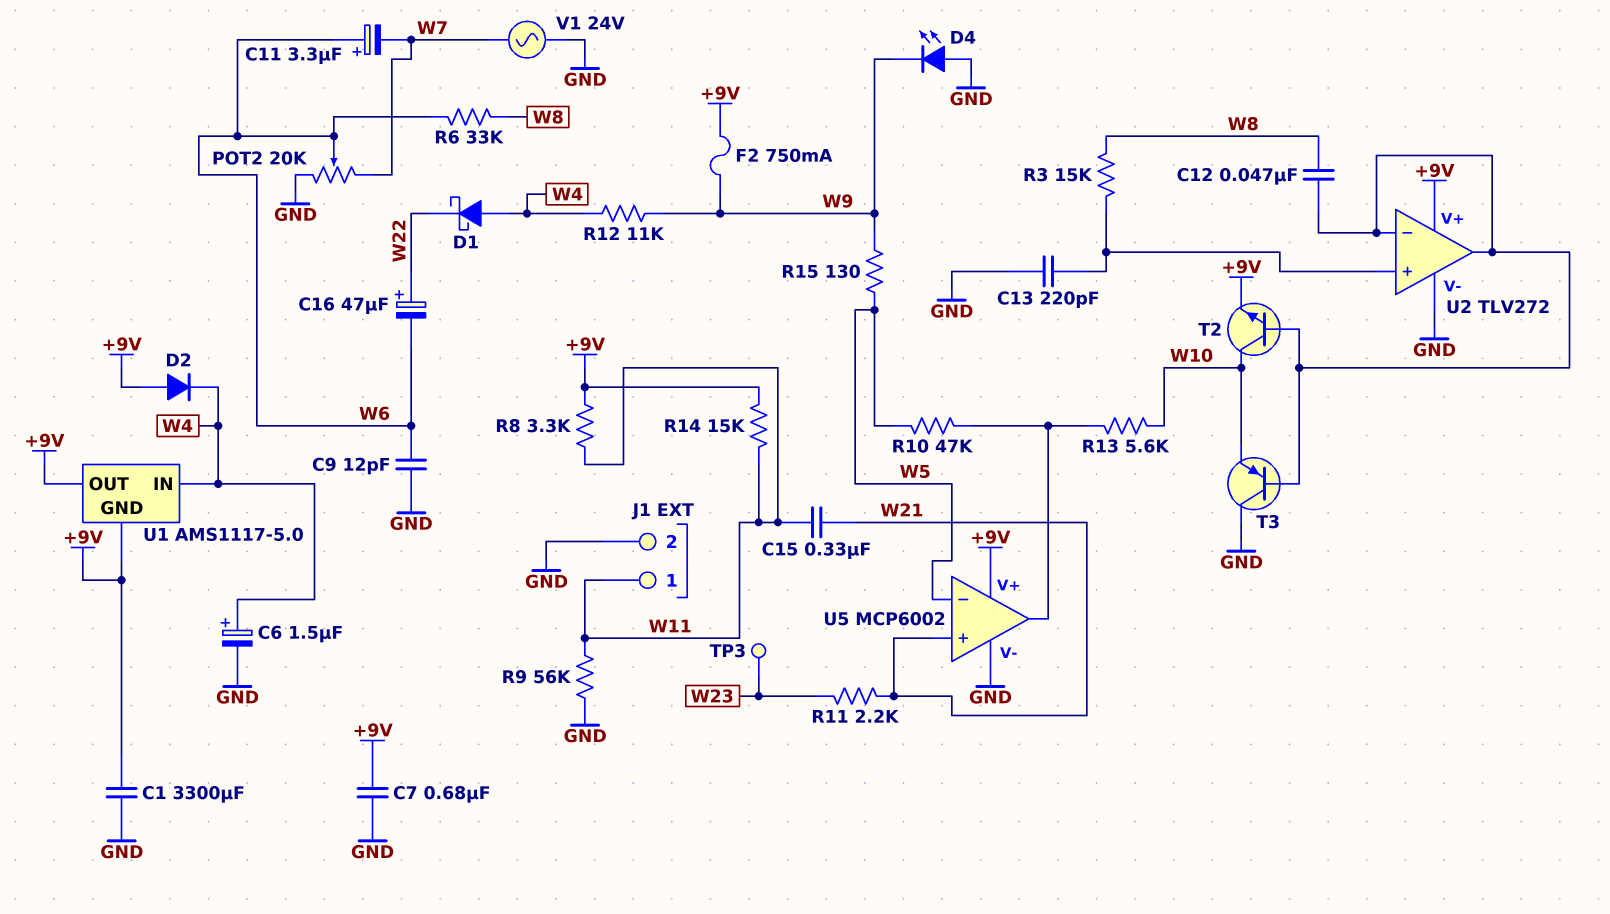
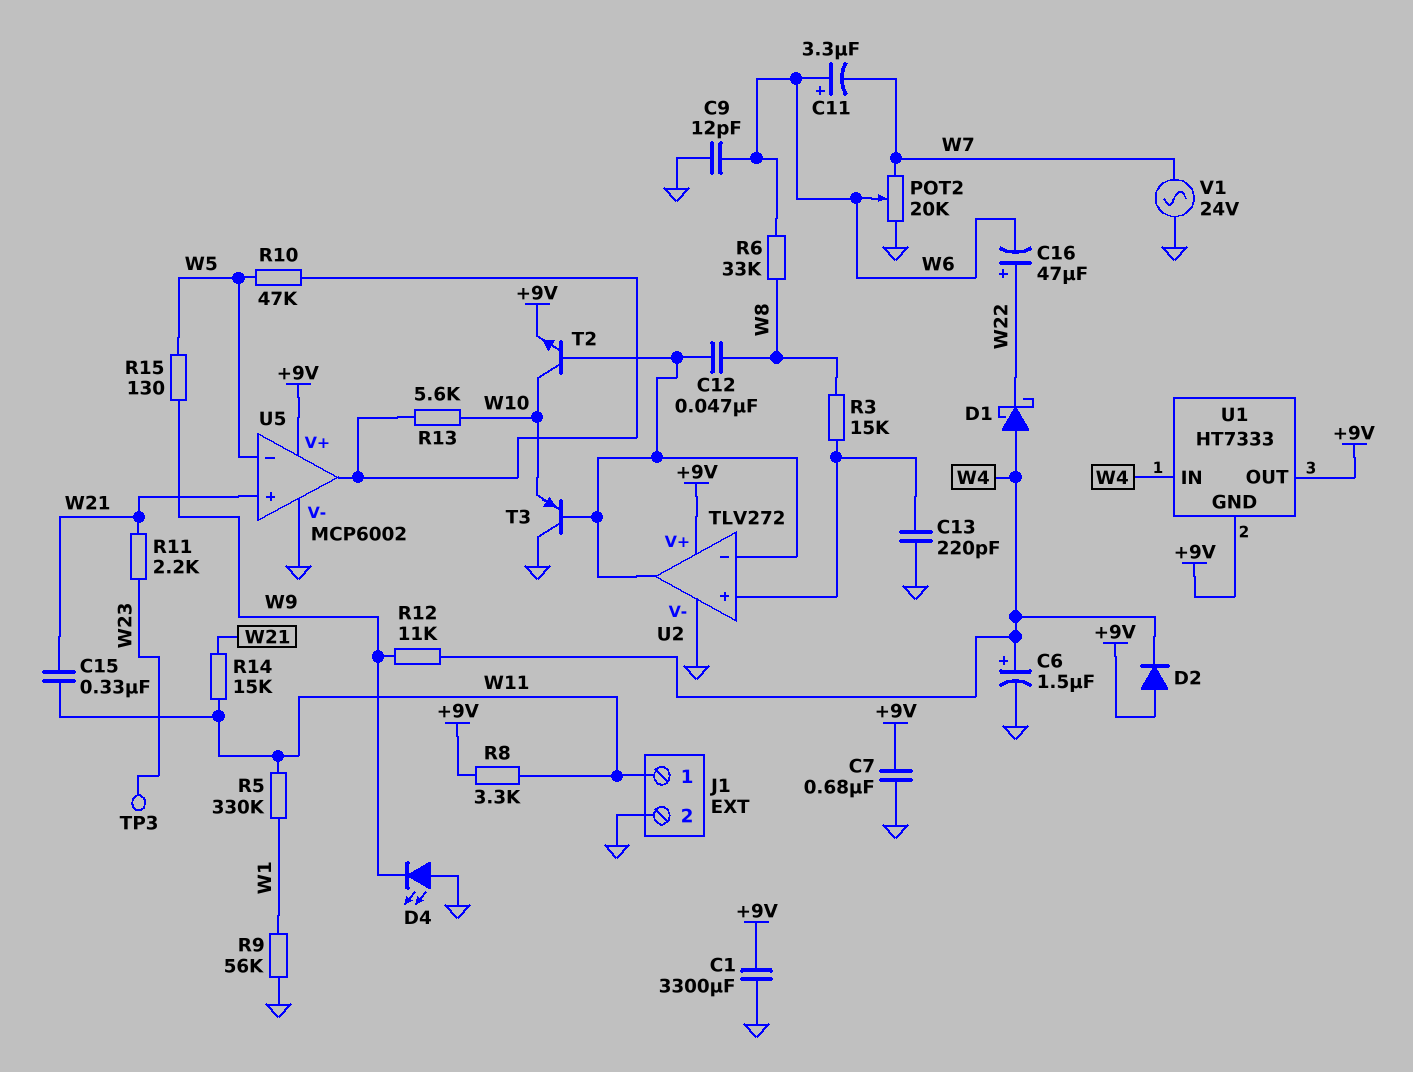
F2: 750mA (+9V, W9) -> none
R5: none -> 330k (W1, W11)
R9: 56k (GND, W11) -> 56k (GND, W1)
R14: 15k (+9V, W11) -> 15k (W11, W21)
U1: AMS1117-5.0 -> HT7333

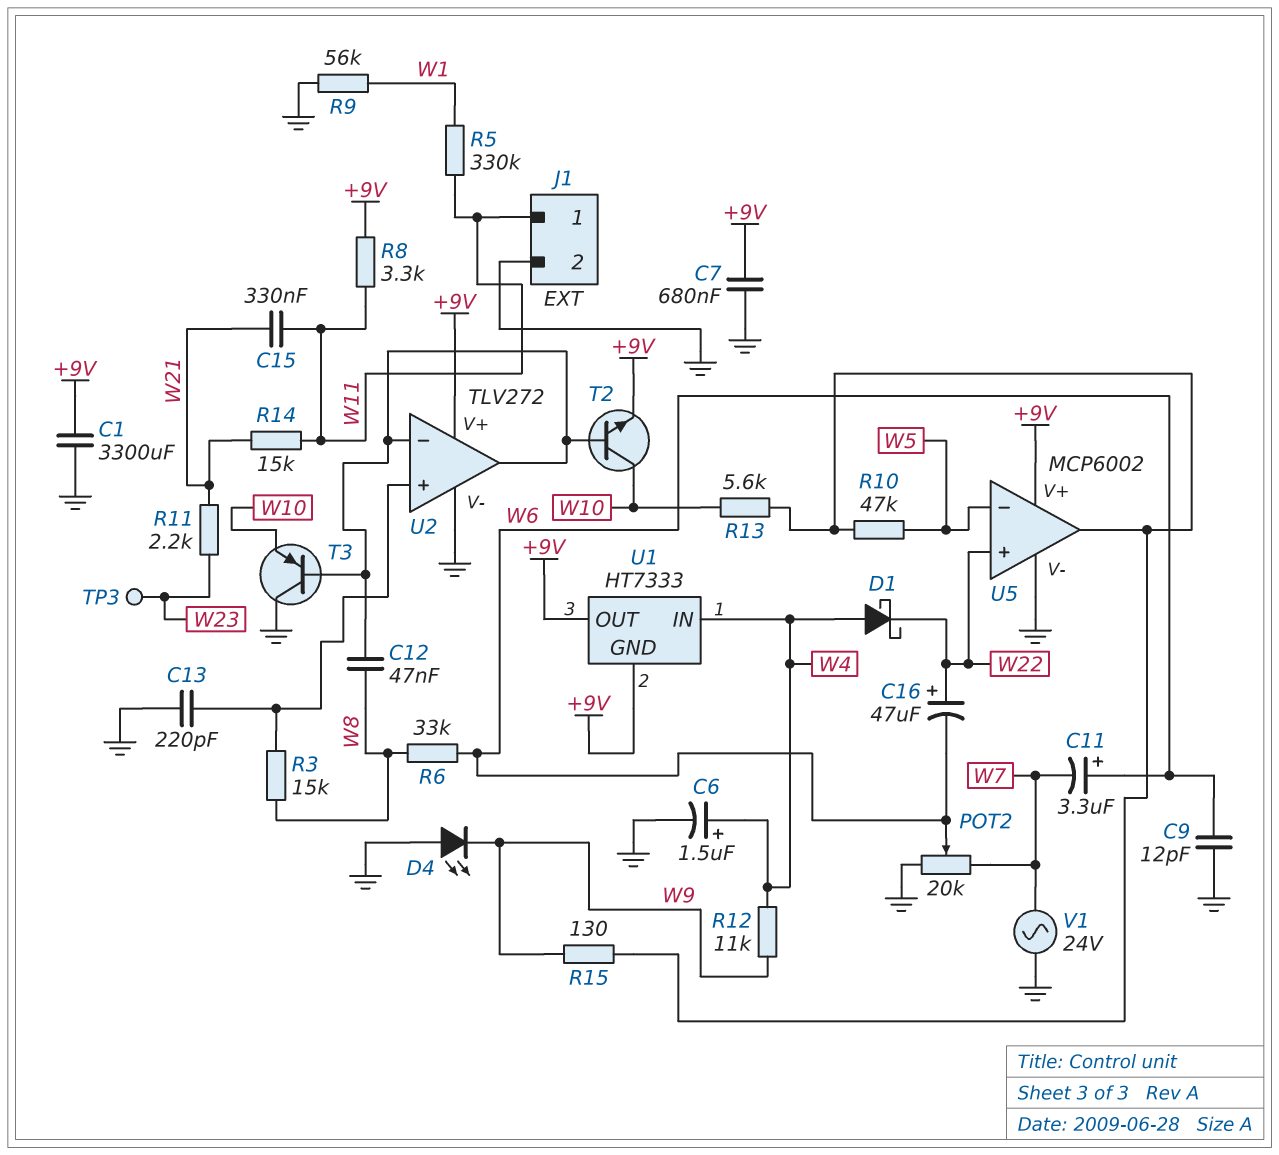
D2: diode (A +9V, K W4) -> none
R15: 130 (W5, W9) -> 130 (U5/out, W9)
U5 pin in+: W21 -> W22

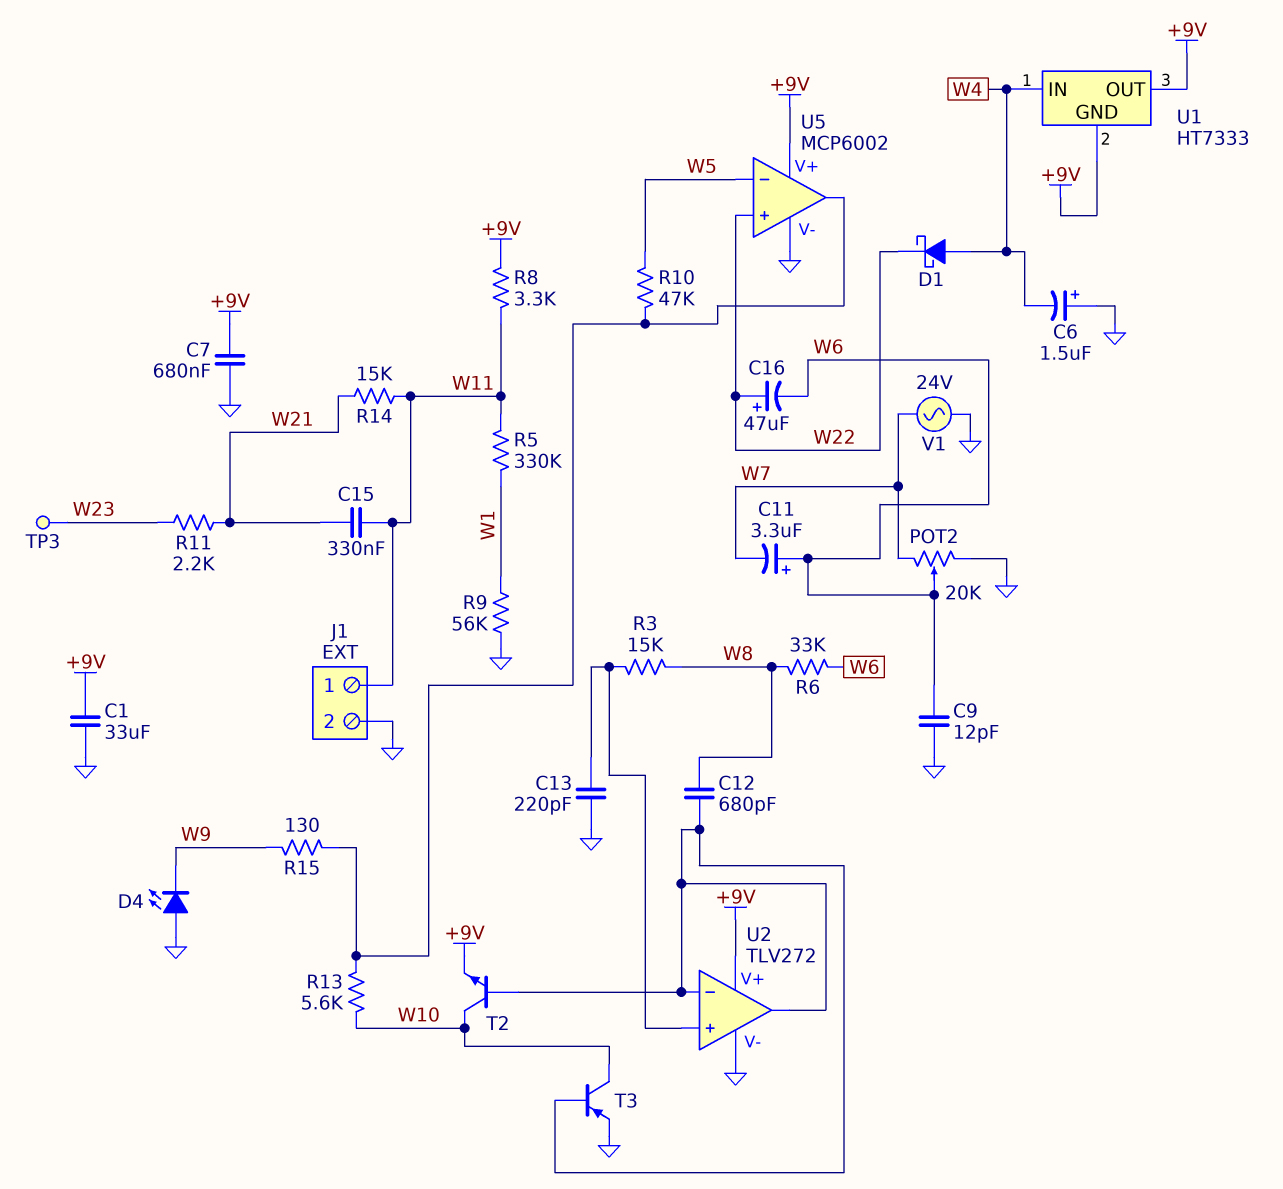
C1: 3300uF (+9V, GND) -> 33uF (+9V, GND)
C6: 1.5uF (plus W4, minus GND) -> 1.5uF (plus GND, minus W4)
C12: 47nF (U2/in-, W8) -> 680pF (U2/in-, W8)
R12: 11k (W4, W9) -> none
T3: PNP (B U2/in-, C GND, E W10) -> PNP (B U2/in-, C W10, E GND)

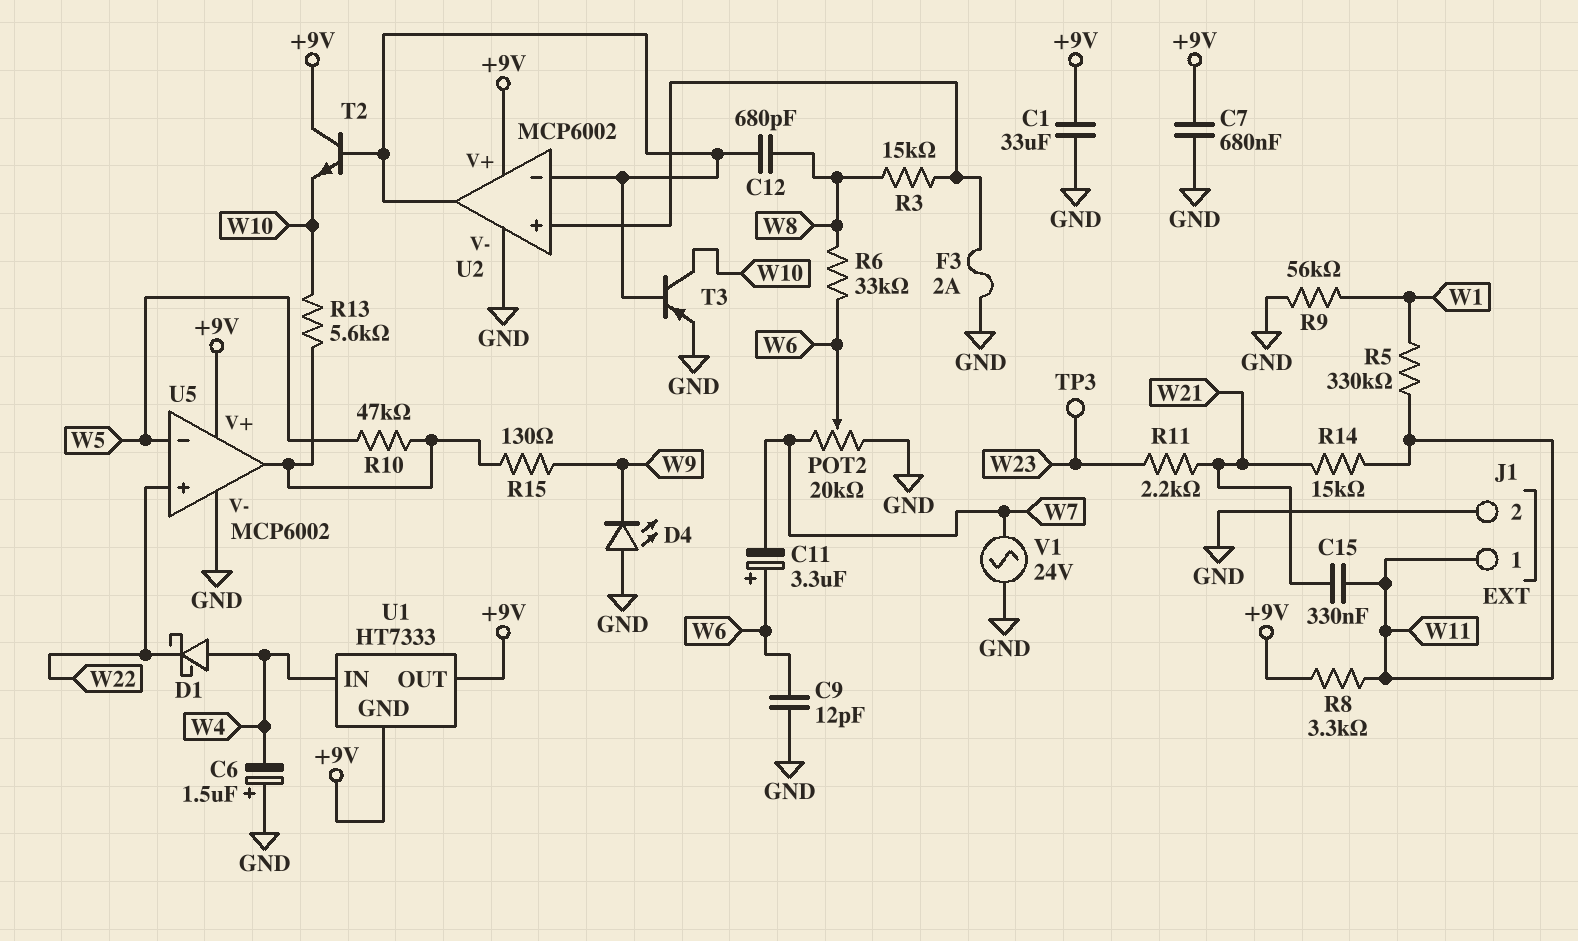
C13: 220pF (GND, U2/in+) -> none
C16: 47uF (plus W22, minus W6) -> none
F3: none -> 2A (GND, U2/in+)
T2: NPN (B U2/in-, C W10, E +9V) -> NPN (B U2/in-, C +9V, E W10)
U2: TLV272 -> MCP6002

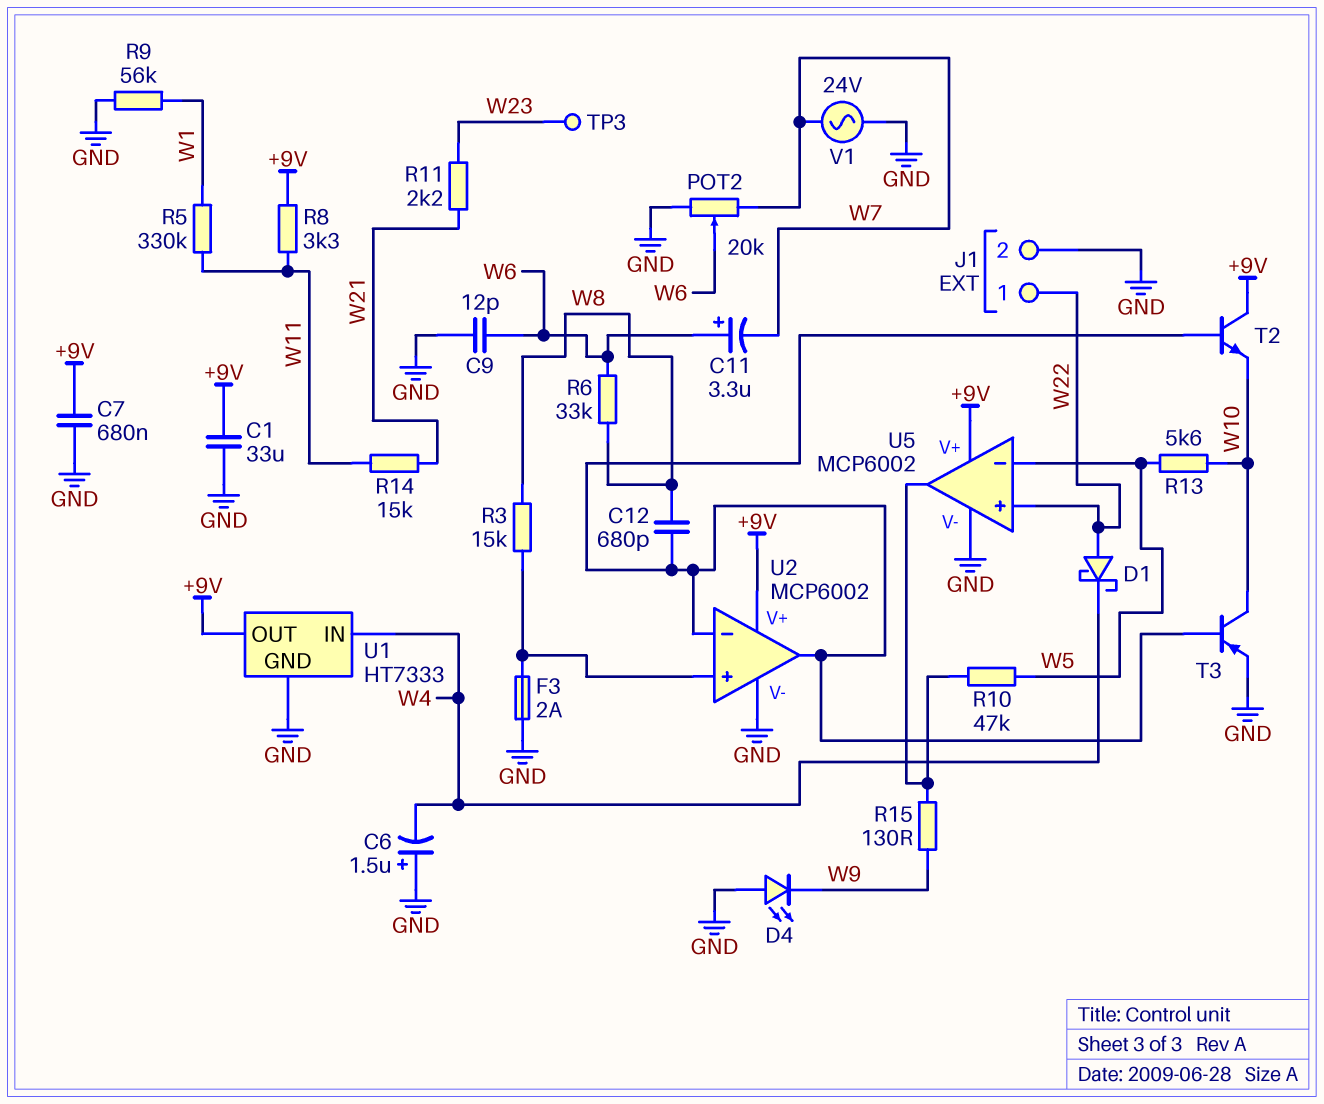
C15: 330nF (W11, W21) -> none
D1: schottky (A W4, K W22) -> schottky (A W22, K W4)
J1 pin 1: W11 -> W22
R13: 5.6k (U5/out, W10) -> 5.6k (W5, W10)
U1 pin GND: +9V -> GND

